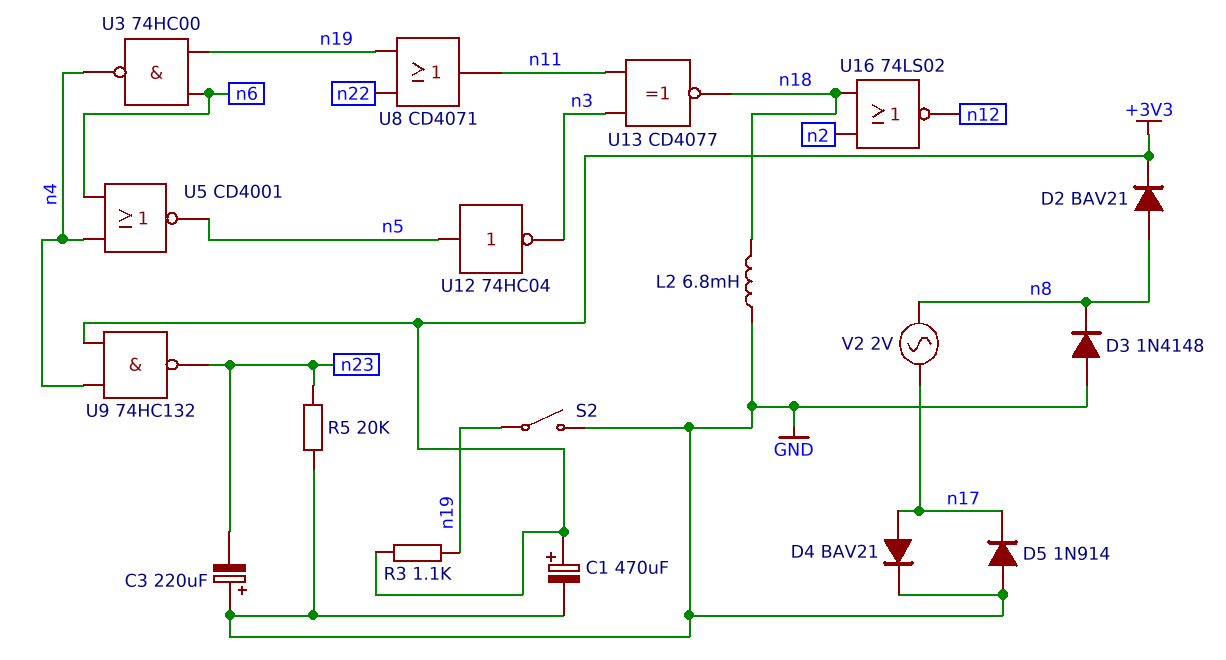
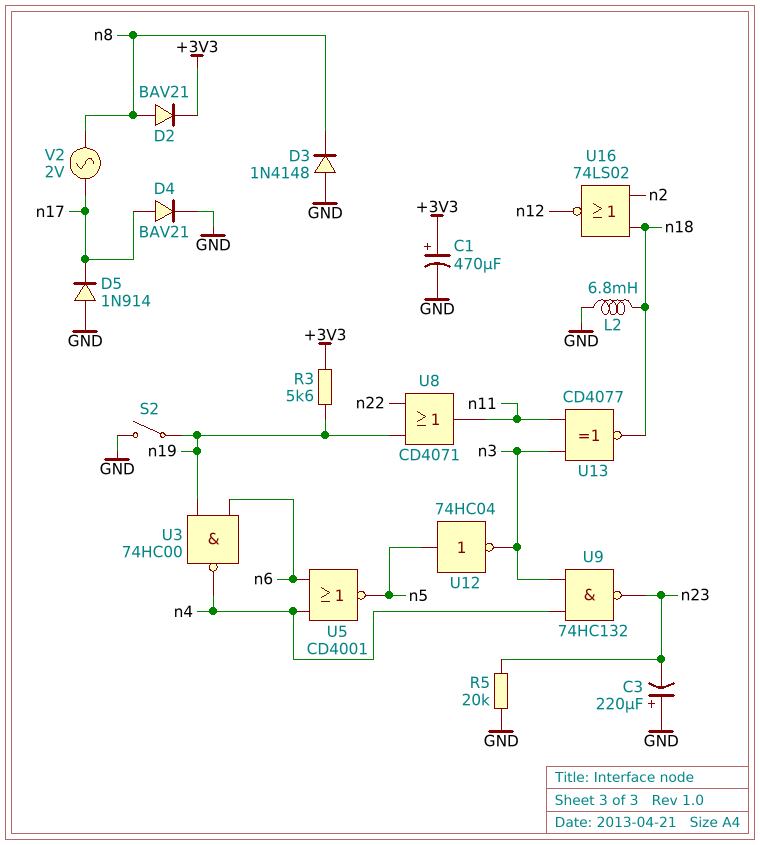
R3: 1.1k (+3V3, n19) -> 5.6k (+3V3, n19)
U9: NAND 74HC132 (in +3V3, in n4, out n23) -> NAND 74HC132 (in n3, in n4, out n23)

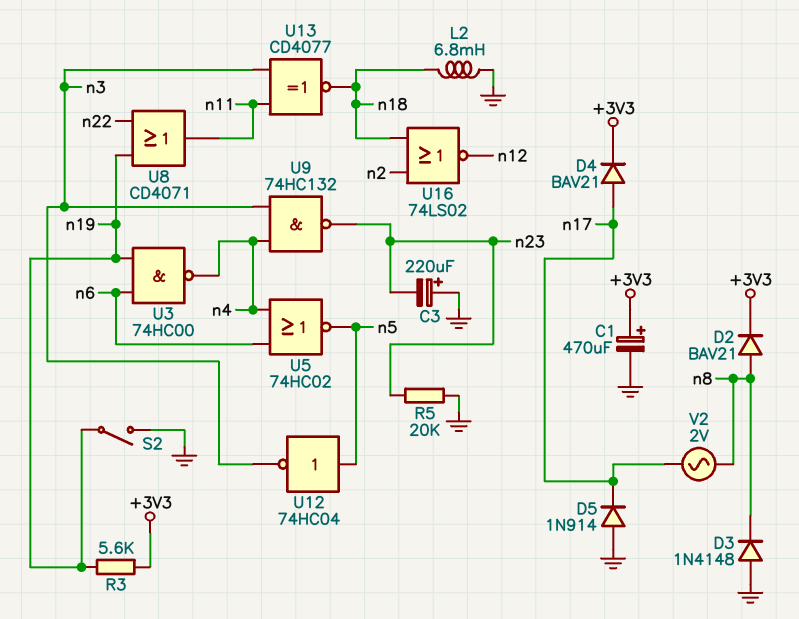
D4: diode BAV21 (A n17, K GND) -> diode BAV21 (A n17, K +3V3)
U5: NOR CD4001 (in n4, in n6, out n5) -> NOR 74HC02 (in n4, in n6, out n5)

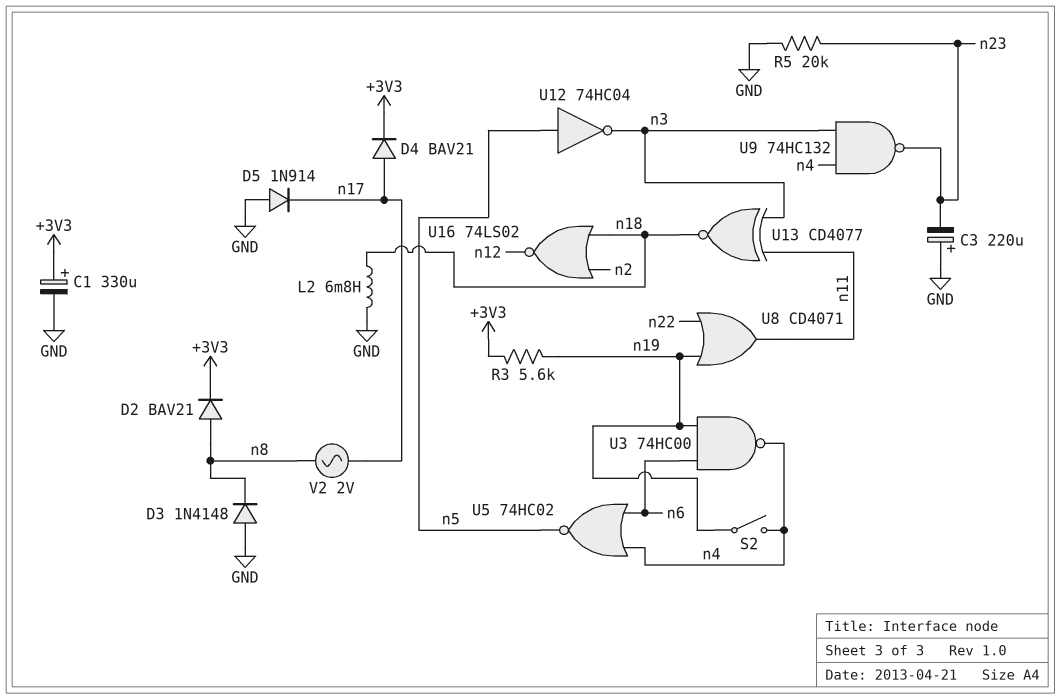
C1: 470uF (plus +3V3, minus GND) -> 330uF (plus +3V3, minus GND)
S2: switch (GND, n19) -> switch (n4, n19)

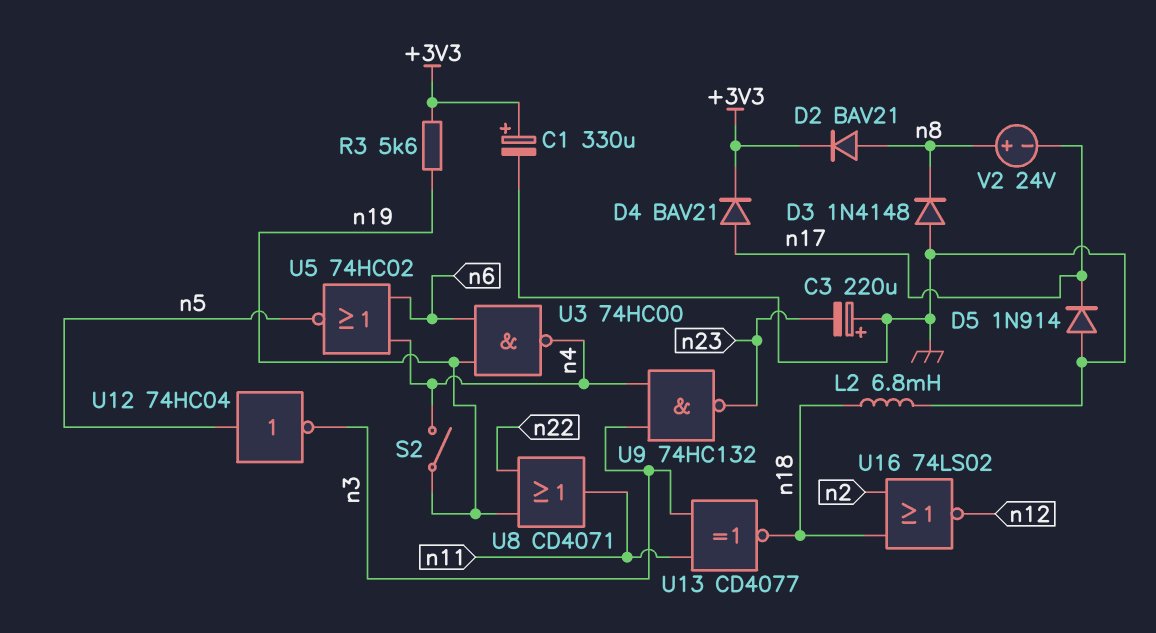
R5: 20k (GND, n23) -> none
V2: AC 2V (n8, n17) -> 24V (plus n8, minus n17)

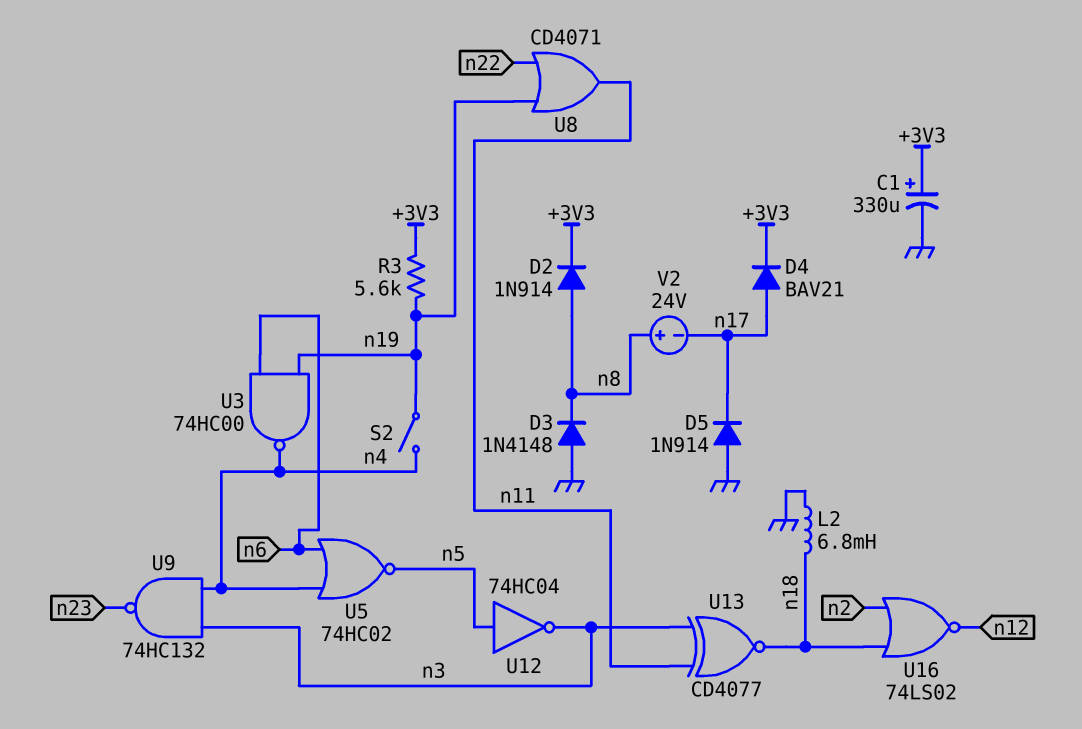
C3: 220uF (plus GND, minus n23) -> none
D2: diode BAV21 (A n8, K +3V3) -> diode 1N914 (A n8, K +3V3)

